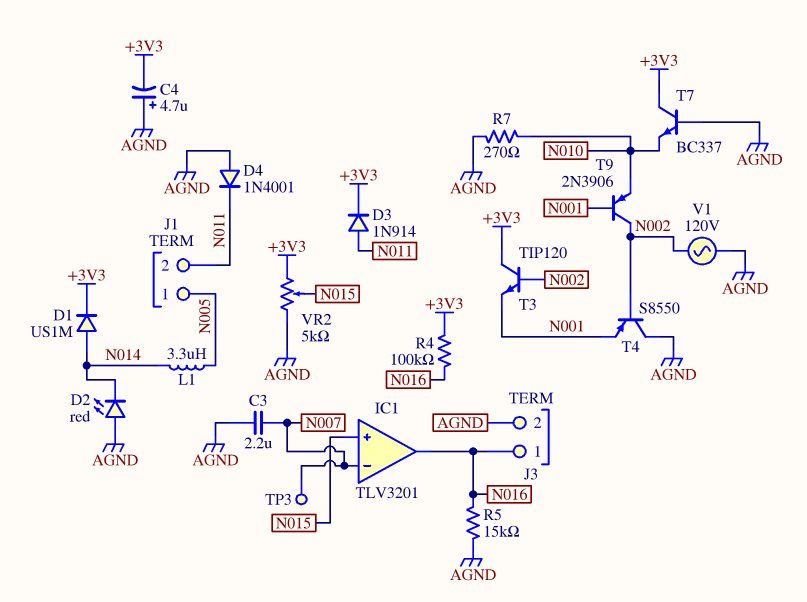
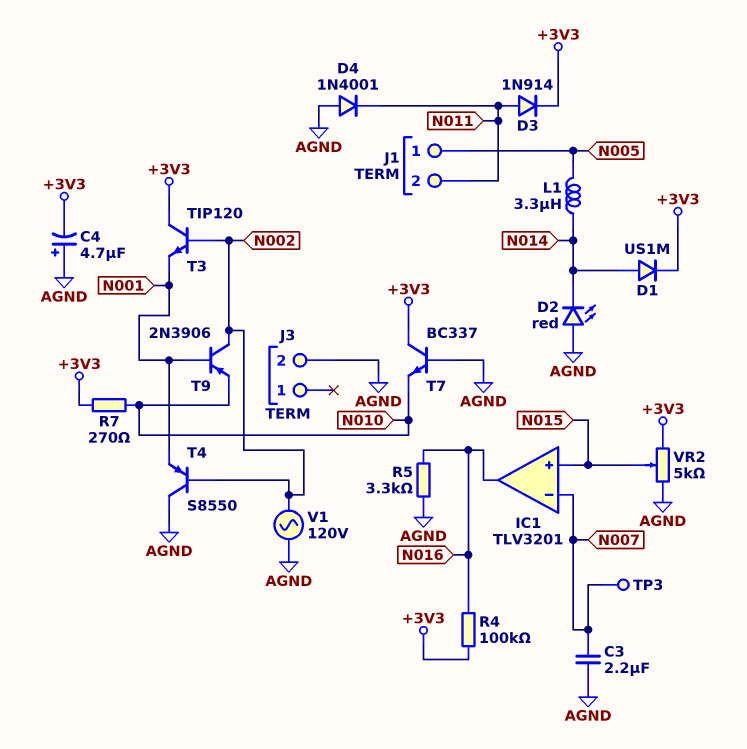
J3 pin 1: N016 -> none
R5: 15k (AGND, N016) -> 3.3k (AGND, N016)
R7: 270 (AGND, N010) -> 270 (+3V3, N010)

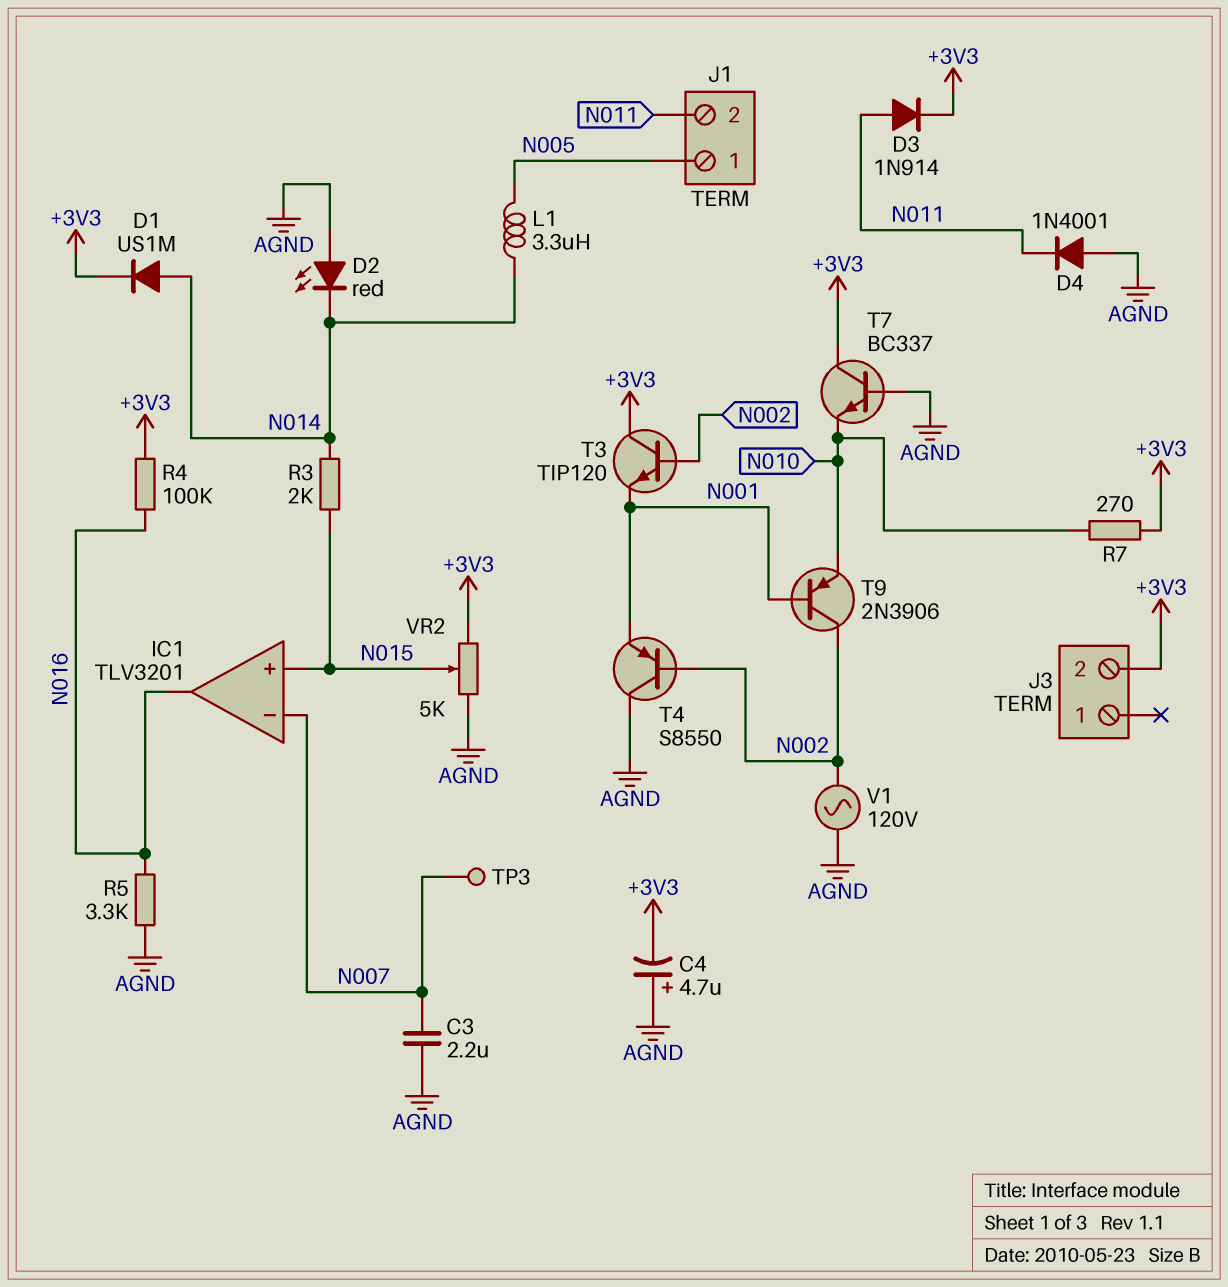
J3 pin 2: AGND -> +3V3
R3: none -> 2k (N014, N015)

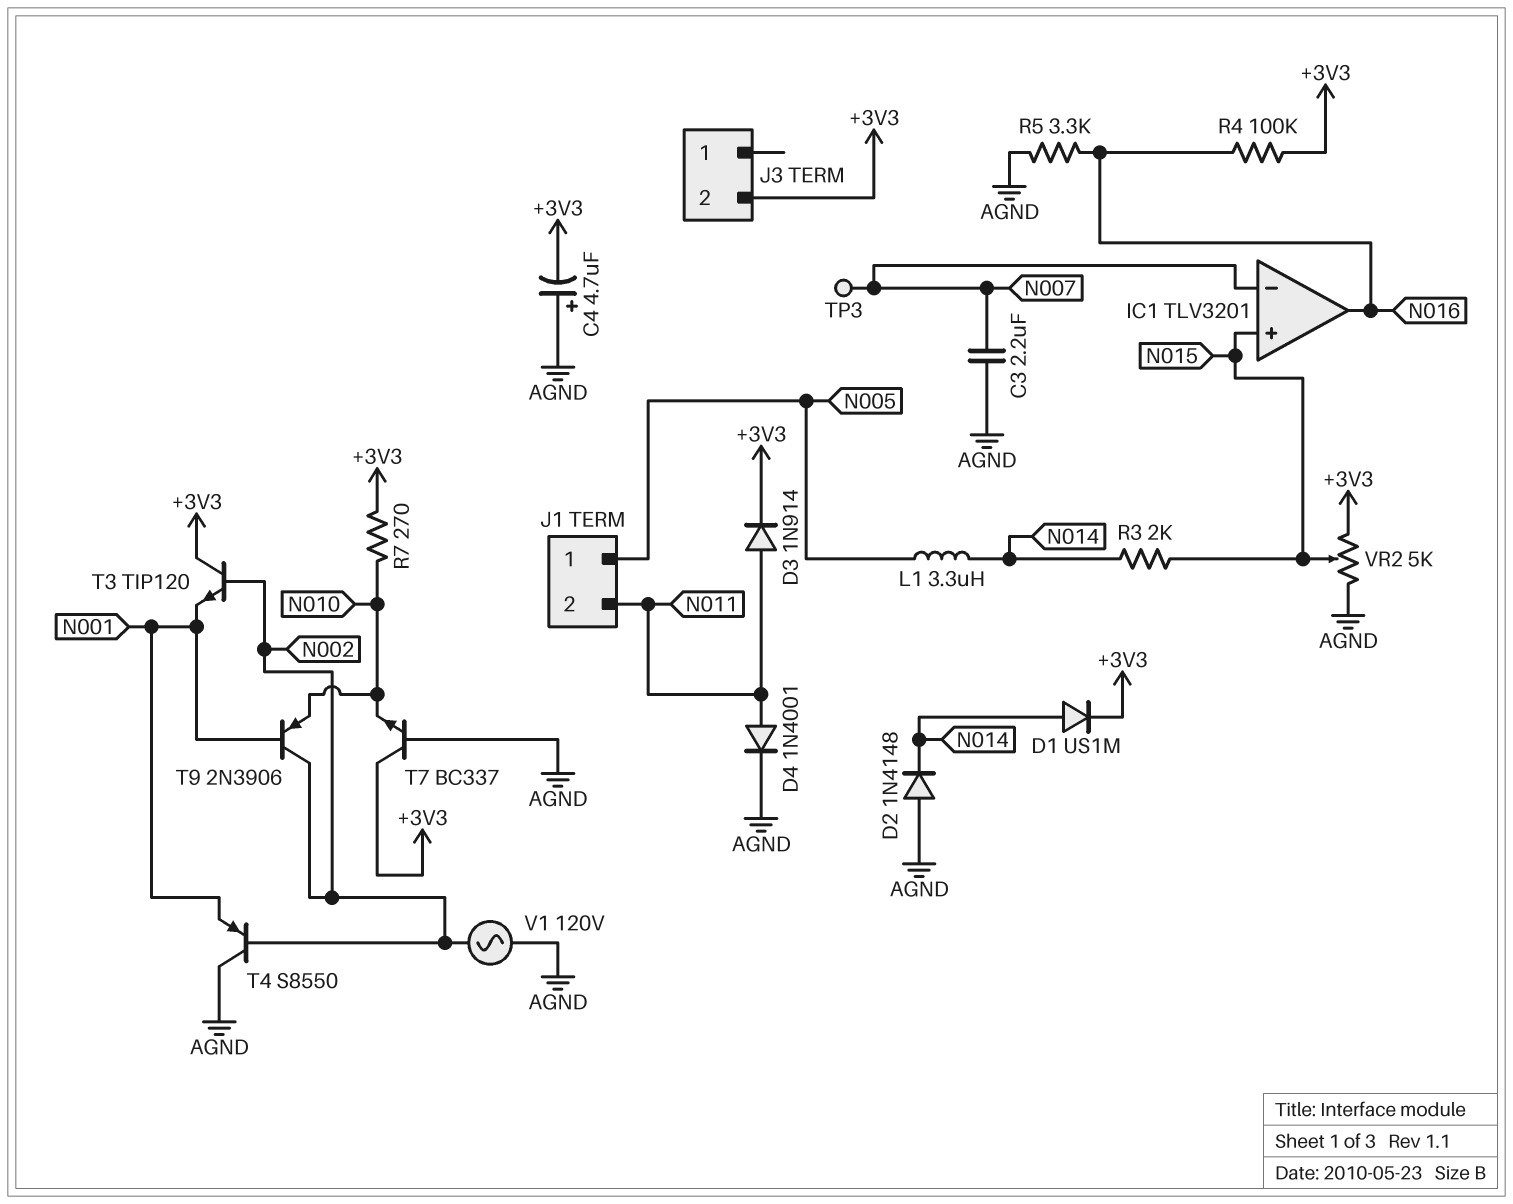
D2: LED red (A AGND, K N014) -> diode 1N4148 (A AGND, K N014)
D4: diode 1N4001 (A AGND, K N011) -> diode 1N4001 (A N011, K AGND)

